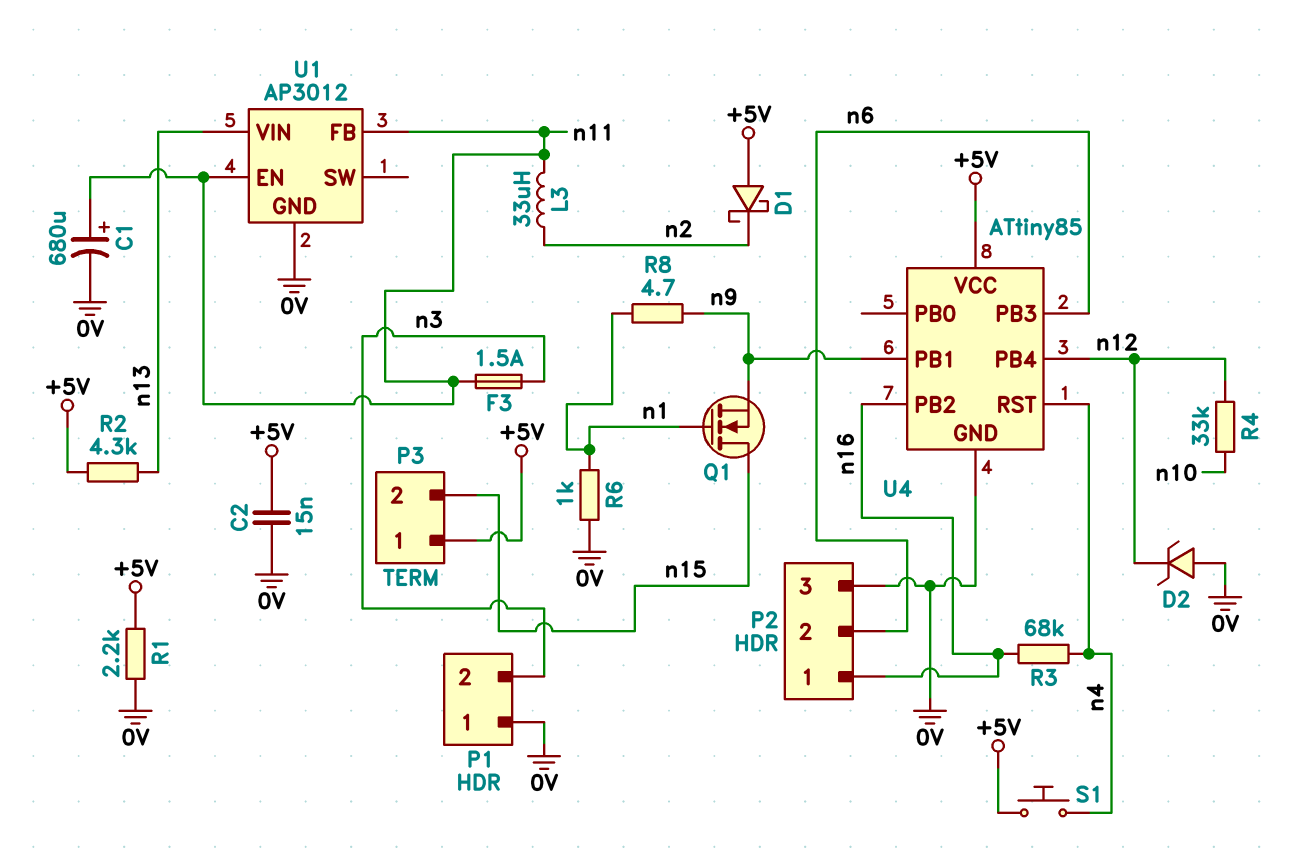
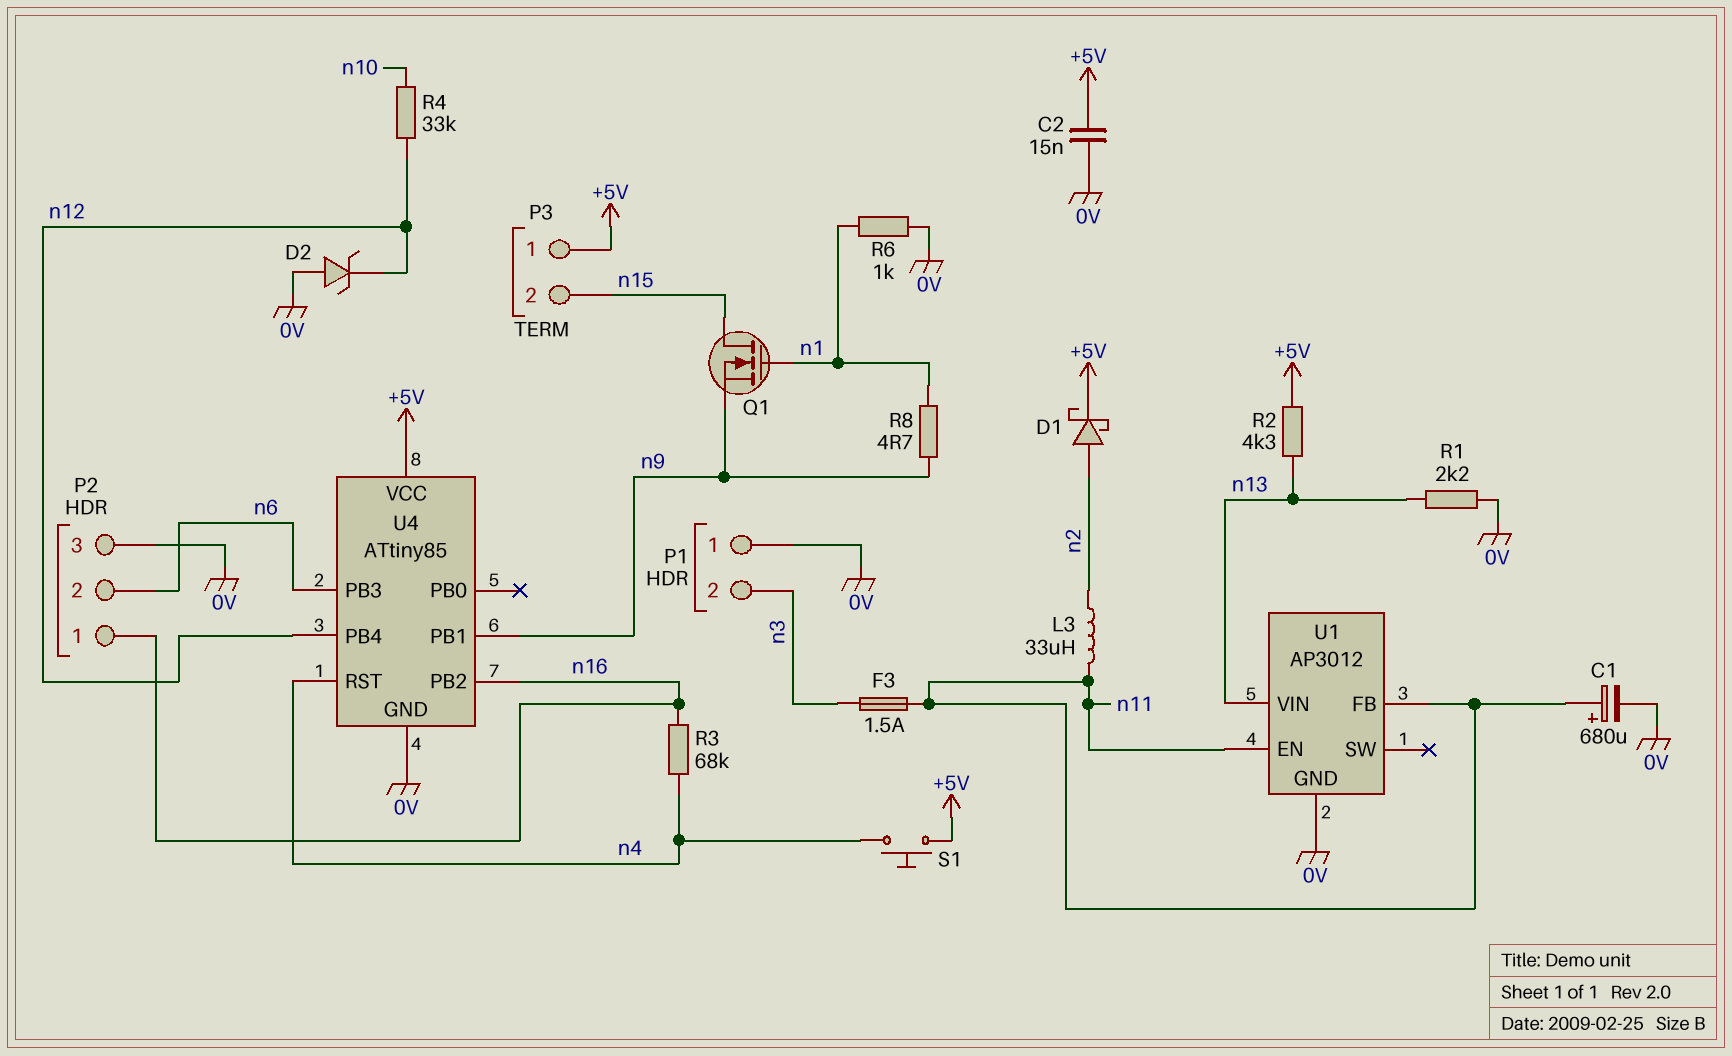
D1: schottky (A +5V, K n2) -> schottky (A n2, K +5V)
R1: 2.2k (+5V, 0V) -> 2.2k (0V, n13)

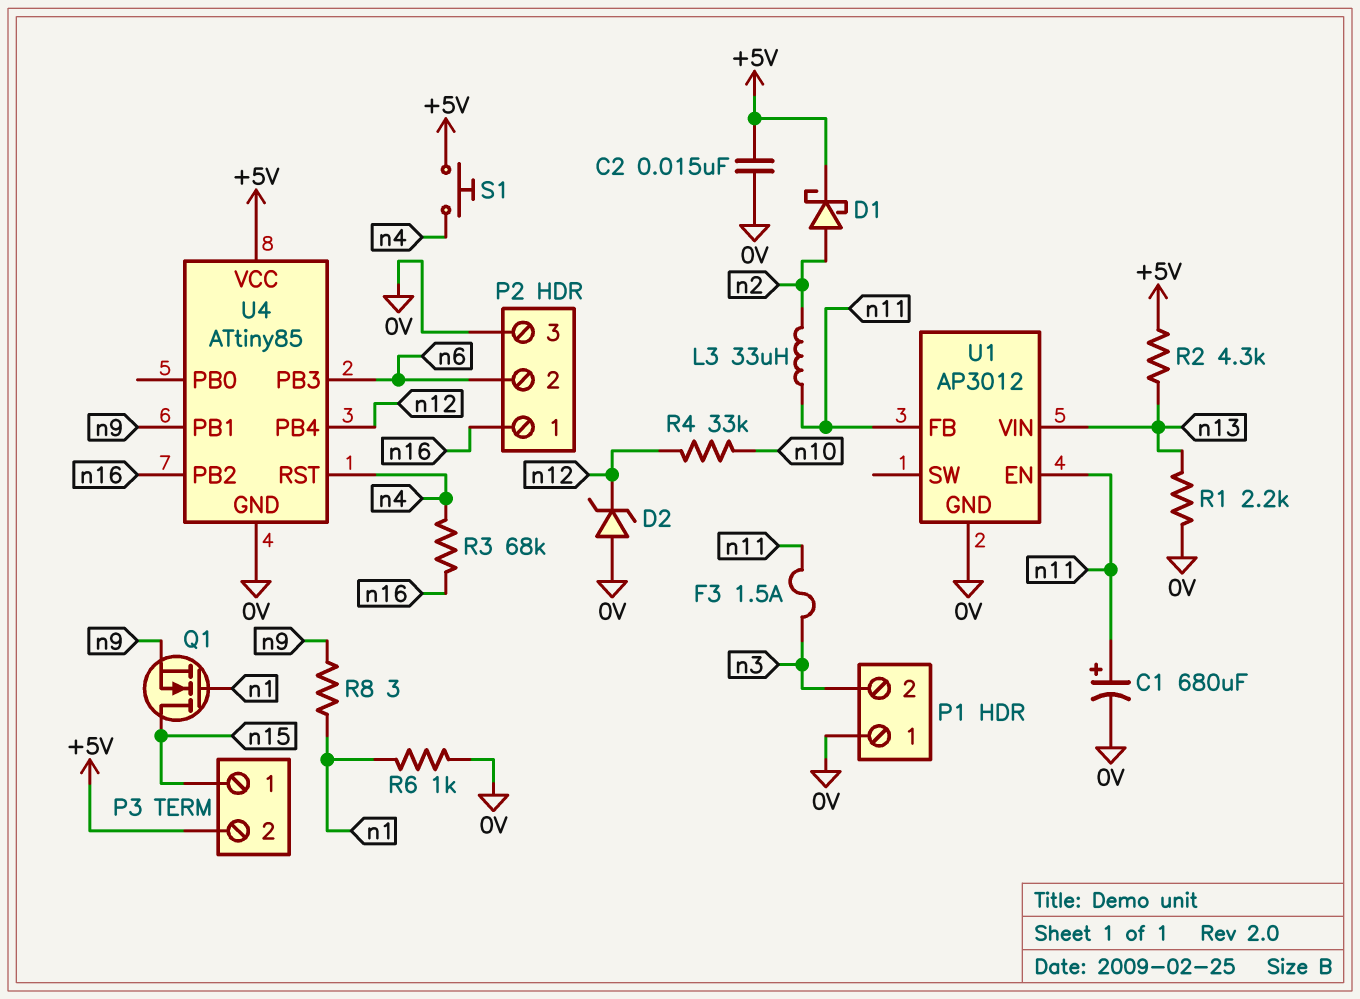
P3 pin 1: +5V -> n15
P3 pin 2: n15 -> +5V
R8: 4.7 (n1, n9) -> 3 (n1, n9)

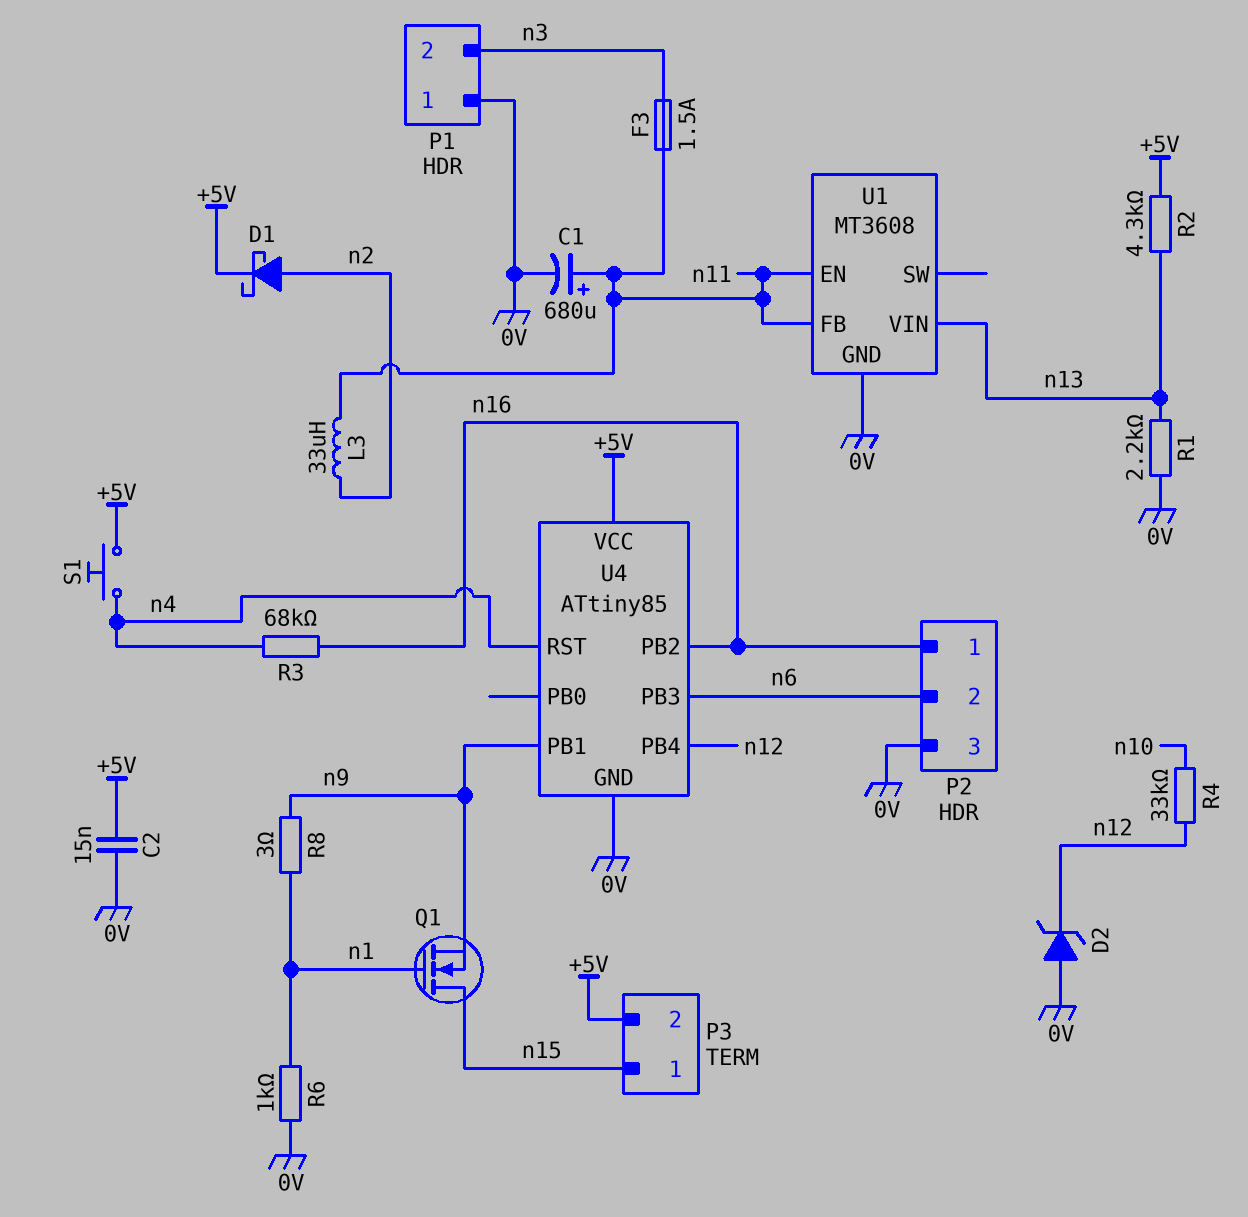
U1: AP3012 -> MT3608

